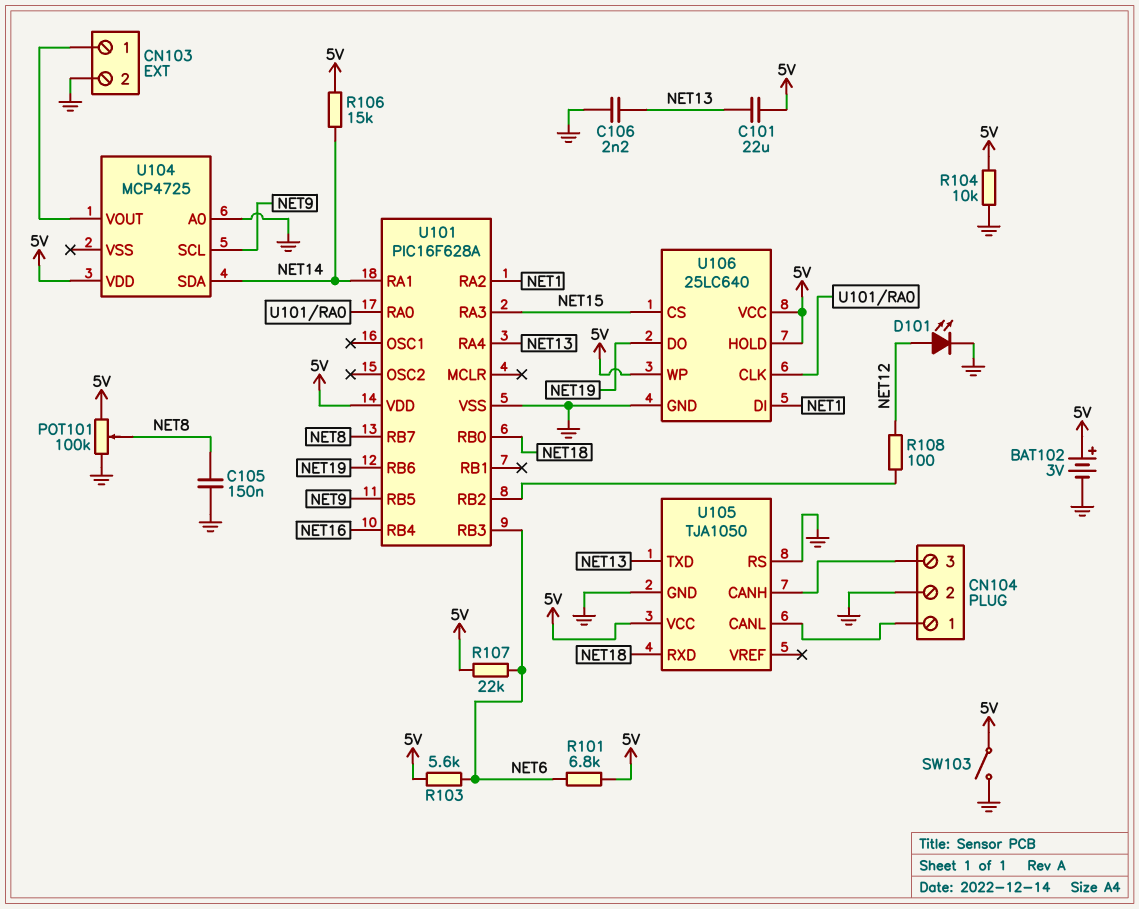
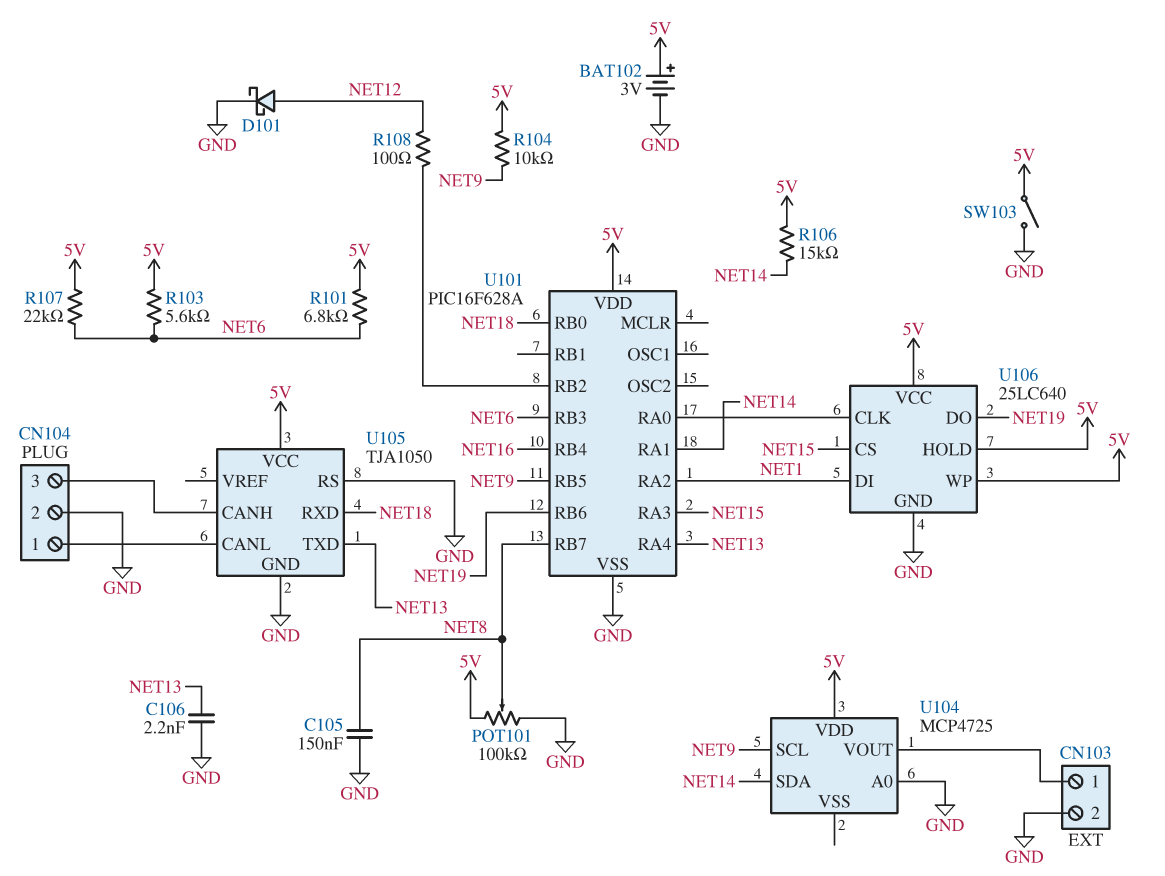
C101: 22uF (5V, NET13) -> none
D101: LED (A NET12, K GND) -> schottky (A NET12, K GND)
R104: 10k (5V, GND) -> 10k (5V, NET9)

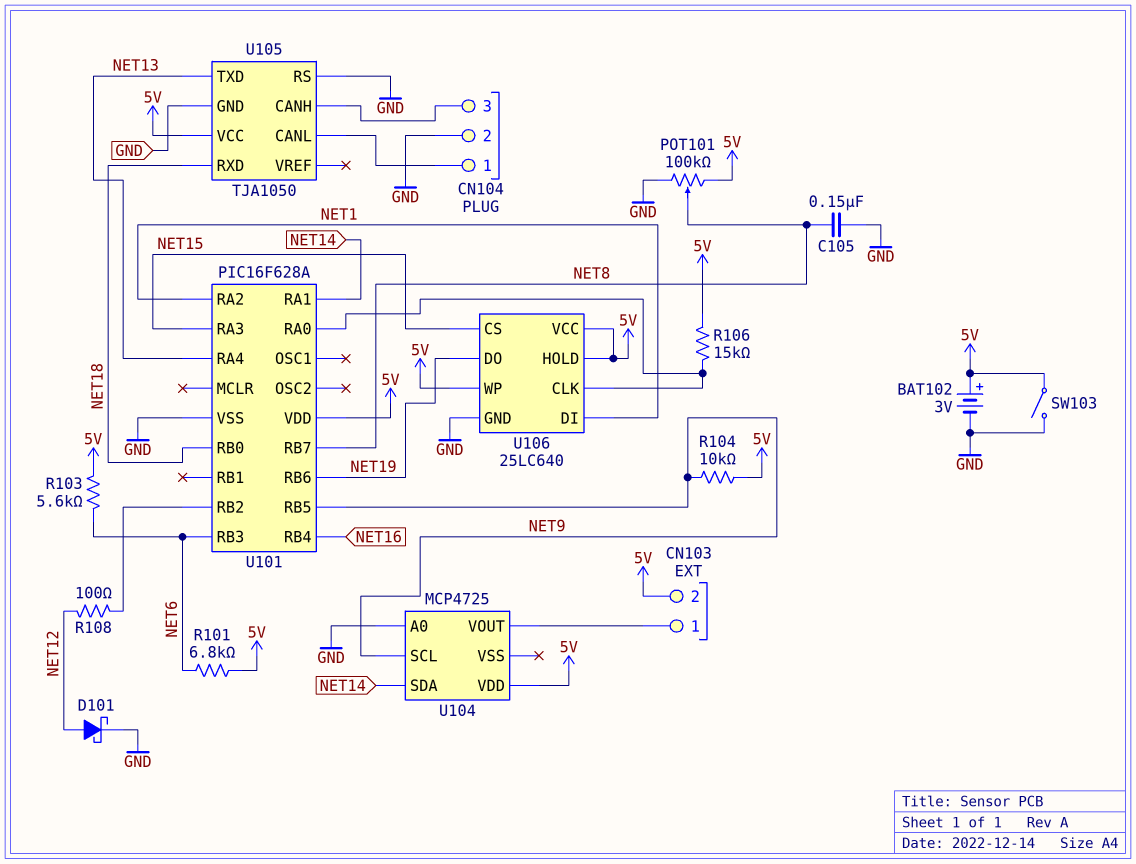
C106: 2.2nF (GND, NET13) -> none
CN103 pin 2: GND -> 5V
R106: 15k (5V, NET14) -> 15k (5V, U101/RA0)
R107: 22k (5V, NET6) -> none

